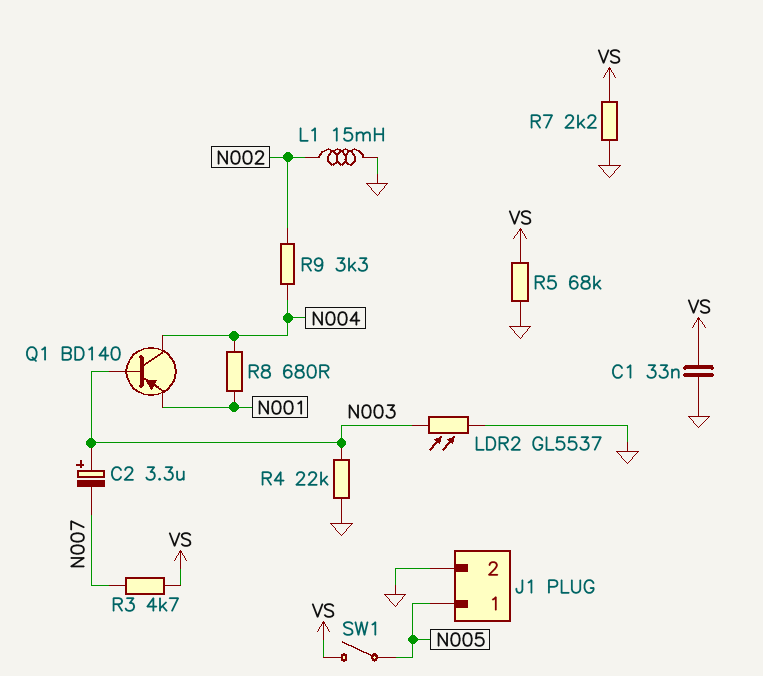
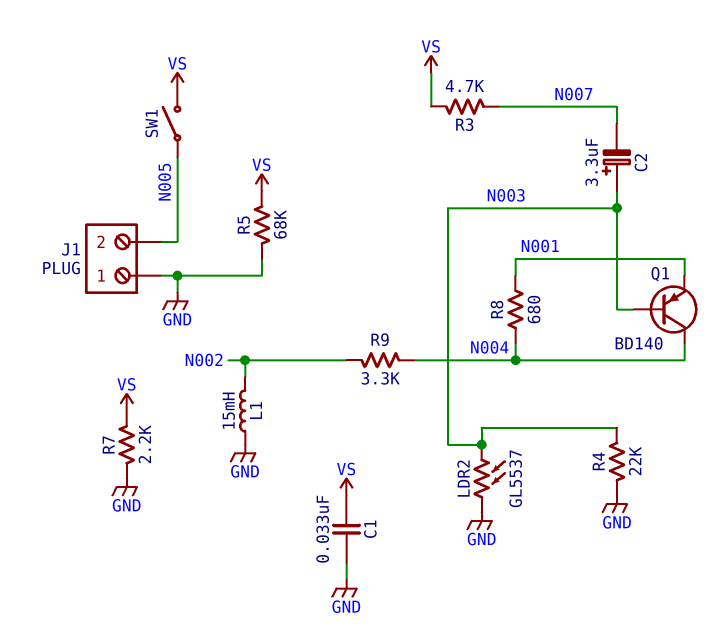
J1 pin 1: N005 -> GND
J1 pin 2: GND -> N005

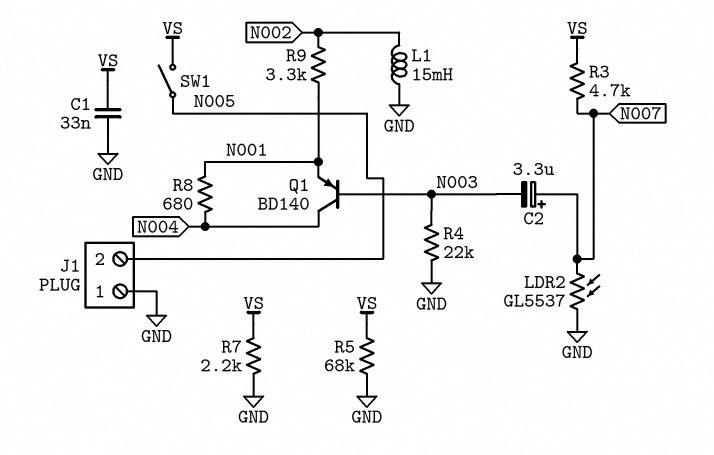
C2: 3.3uF (plus N003, minus N007) -> 3.3uF (plus N007, minus N003)
LDR2: GL5537 (GND, N003) -> GL5537 (GND, N007)
R9: 3.3k (N002, N004) -> 3.3k (N001, N002)

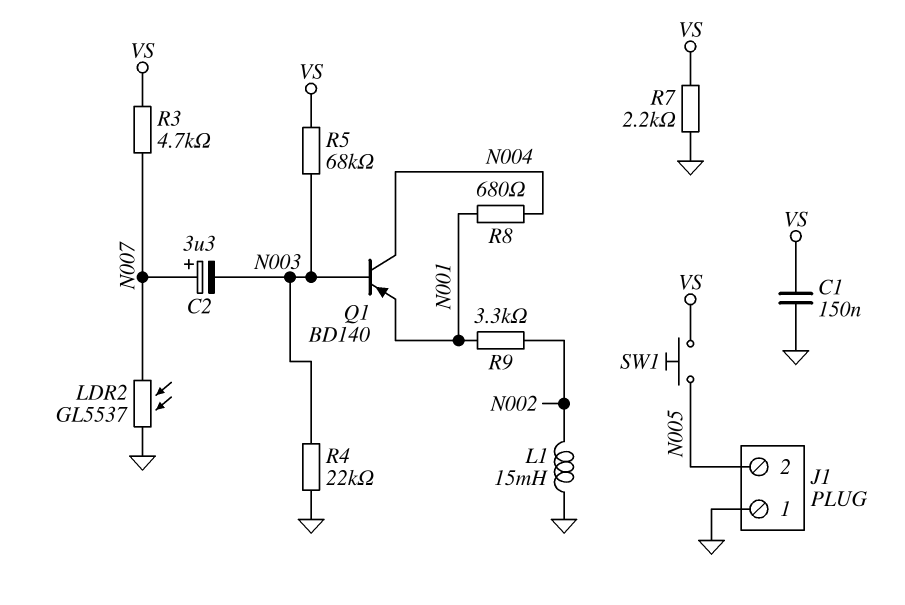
C1: 33nF (GND, VS) -> 150nF (GND, VS)
R5: 68k (GND, VS) -> 68k (N003, VS)
SW1: switch (N005, VS) -> button (N005, VS)

